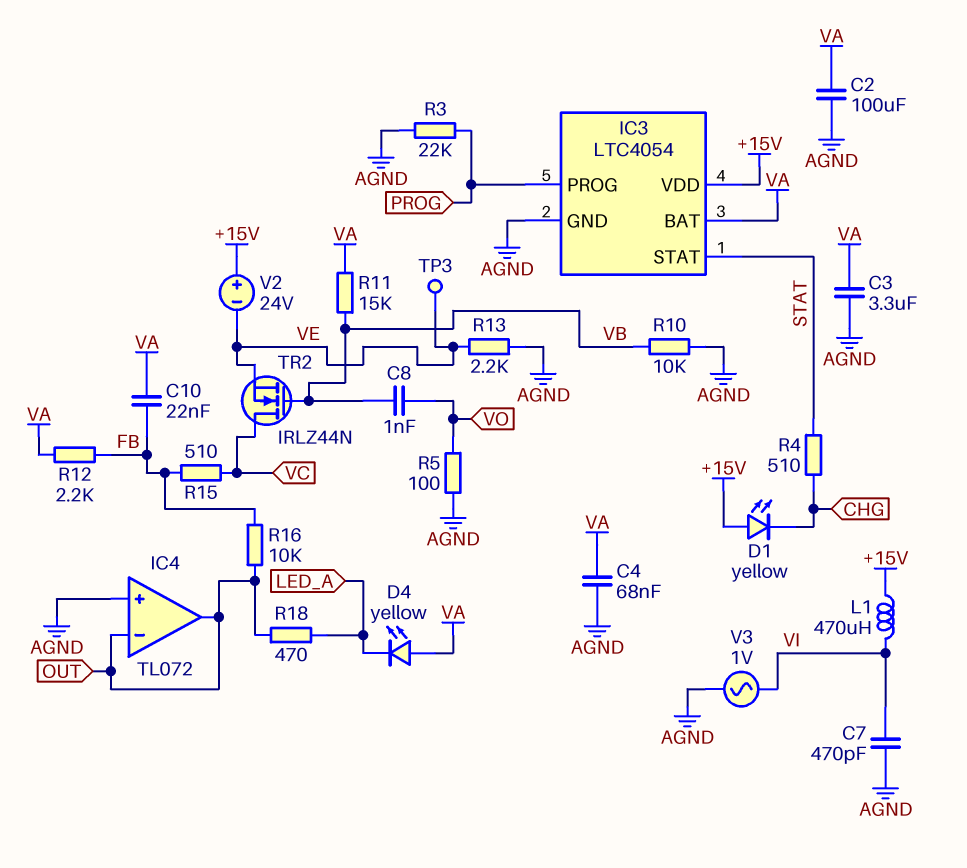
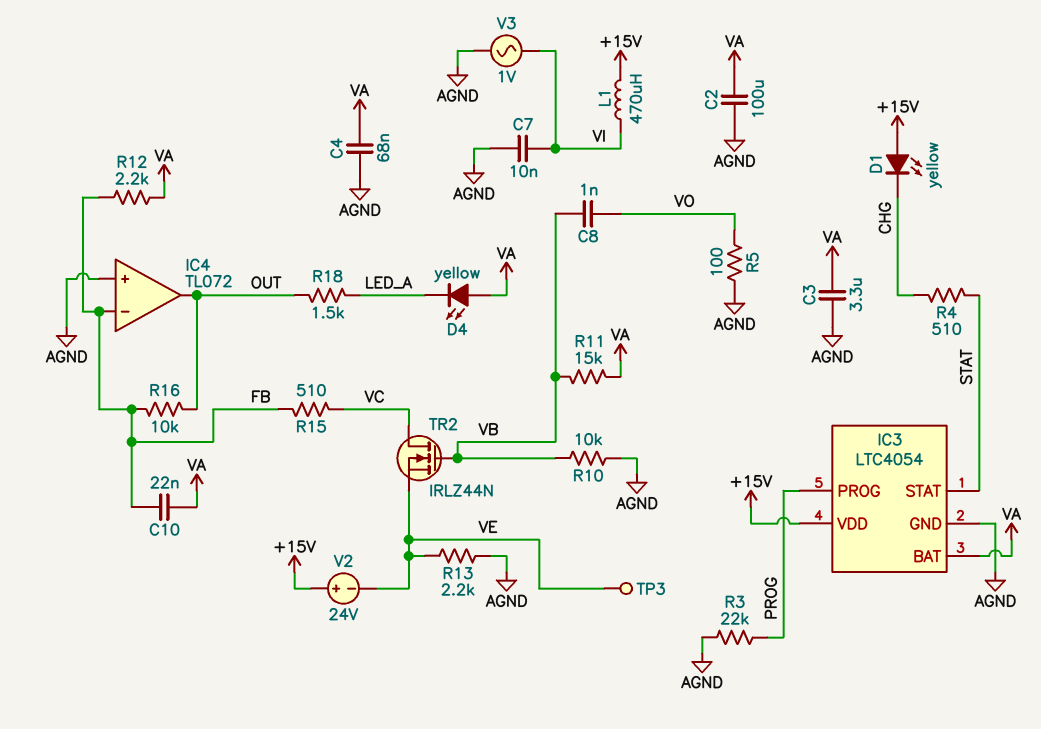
C7: 470pF (AGND, VI) -> 10nF (AGND, VI)
IC4 pin in-: OUT -> FB
R18: 470 (LED_A, OUT) -> 1.5k (LED_A, OUT)

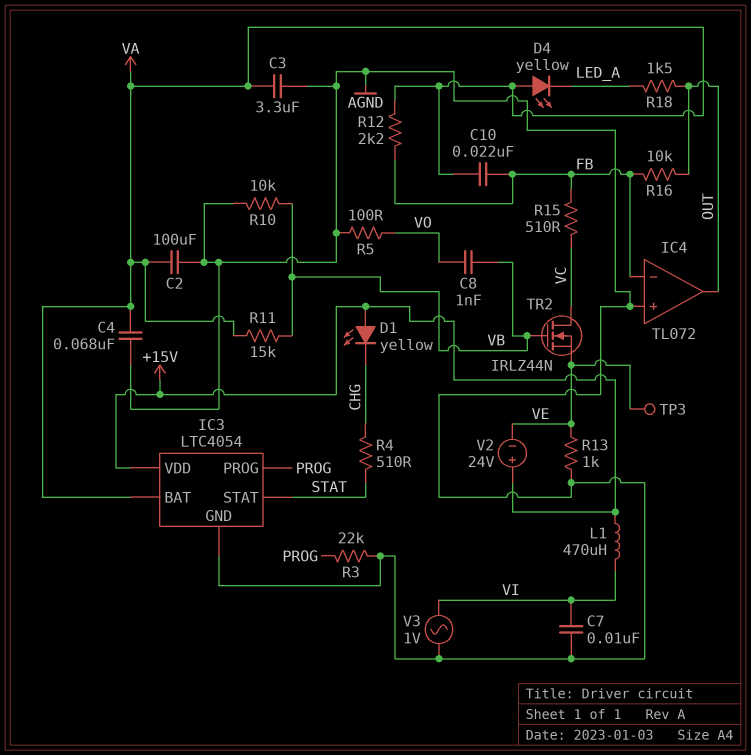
R13: 2.2k (AGND, VE) -> 1k (AGND, VE)

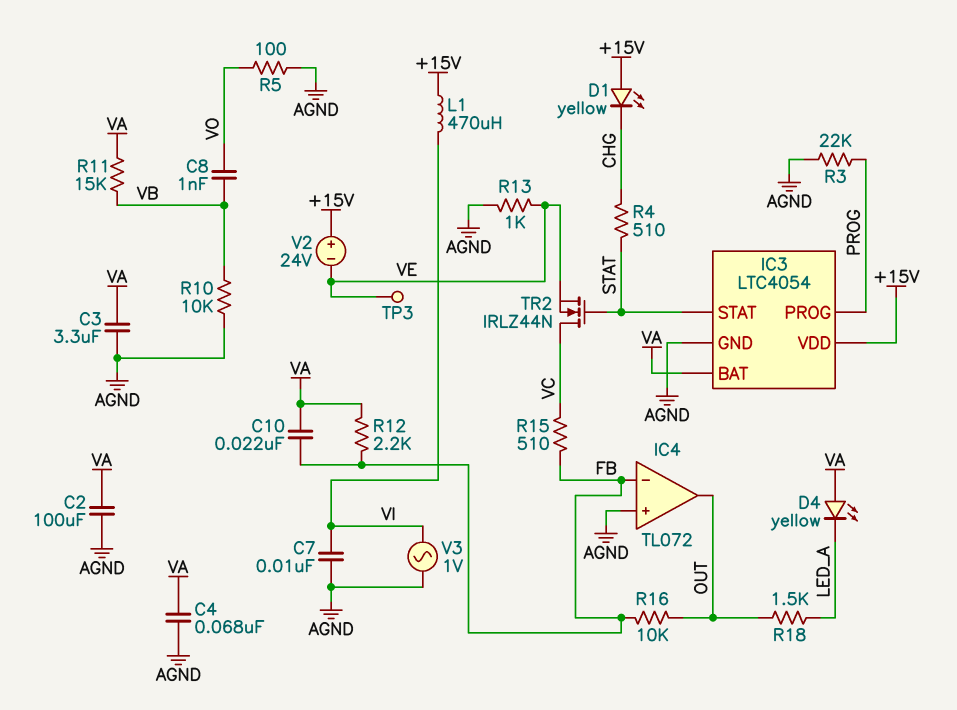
TR2: NMOS IRLZ44N (G VB, D VC, S VE) -> NMOS IRLZ44N (G STAT, D VC, S VE)

